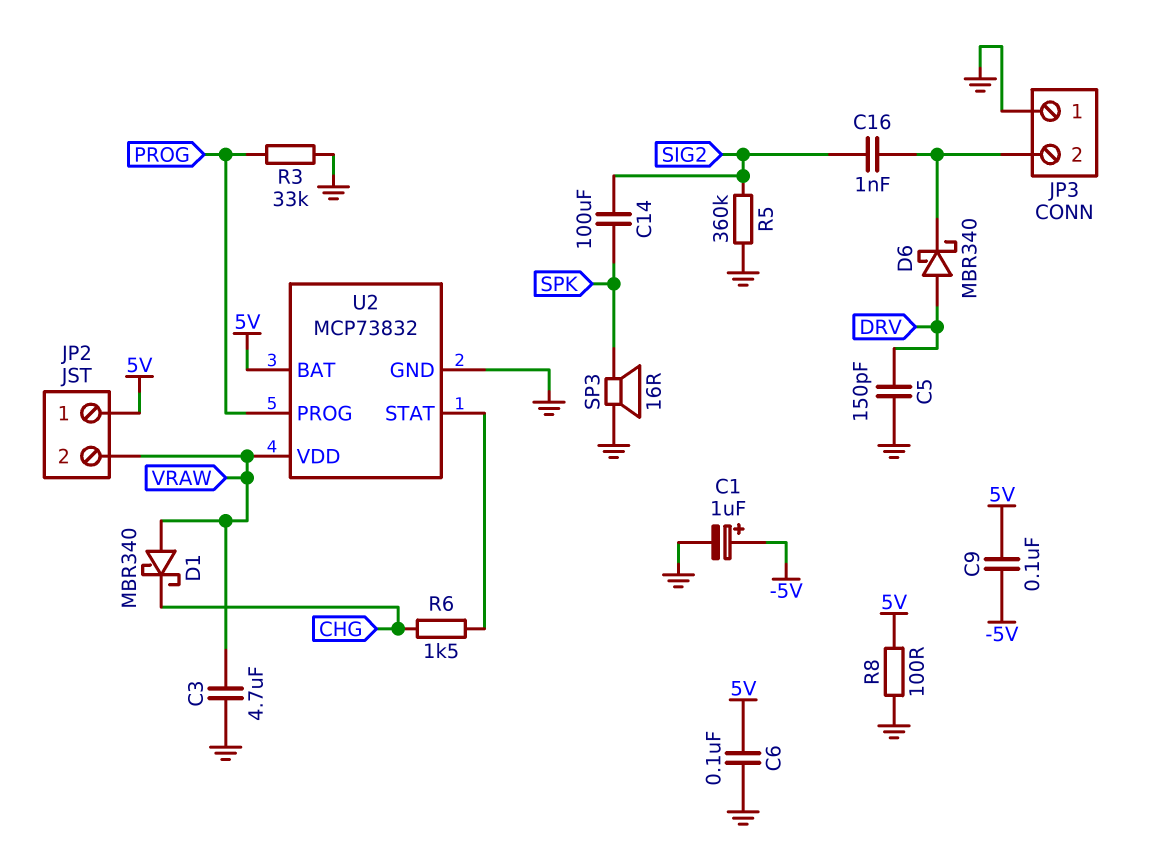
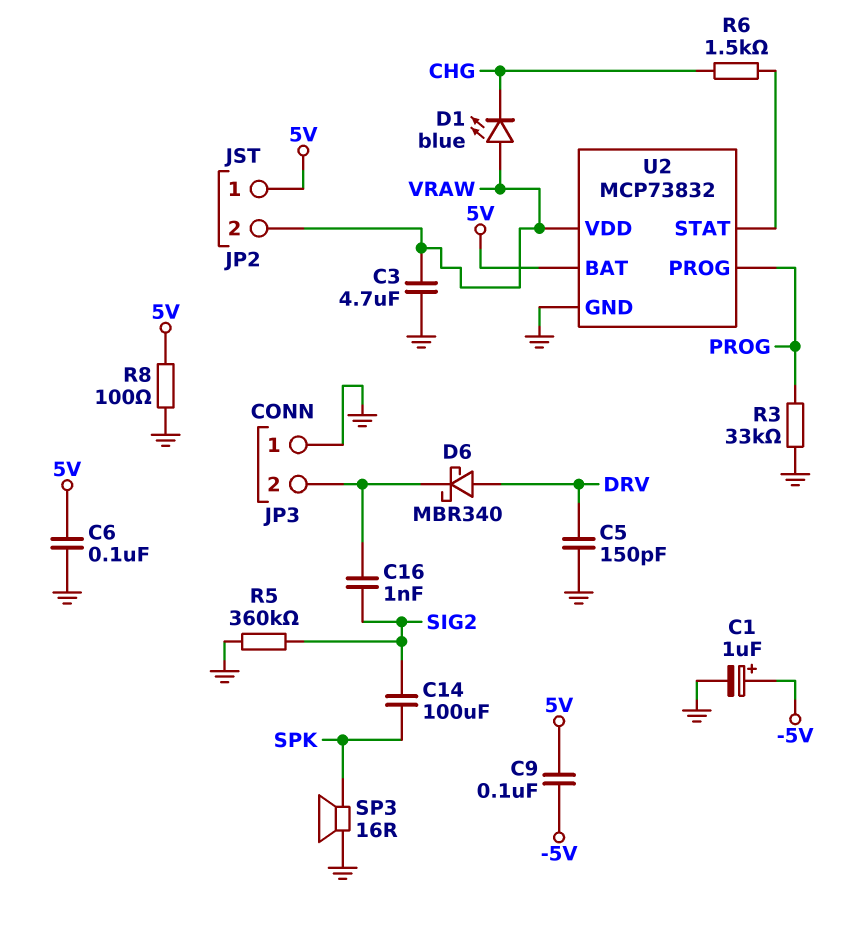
D1: schottky MBR340 (A VRAW, K CHG) -> LED blue (A VRAW, K CHG)

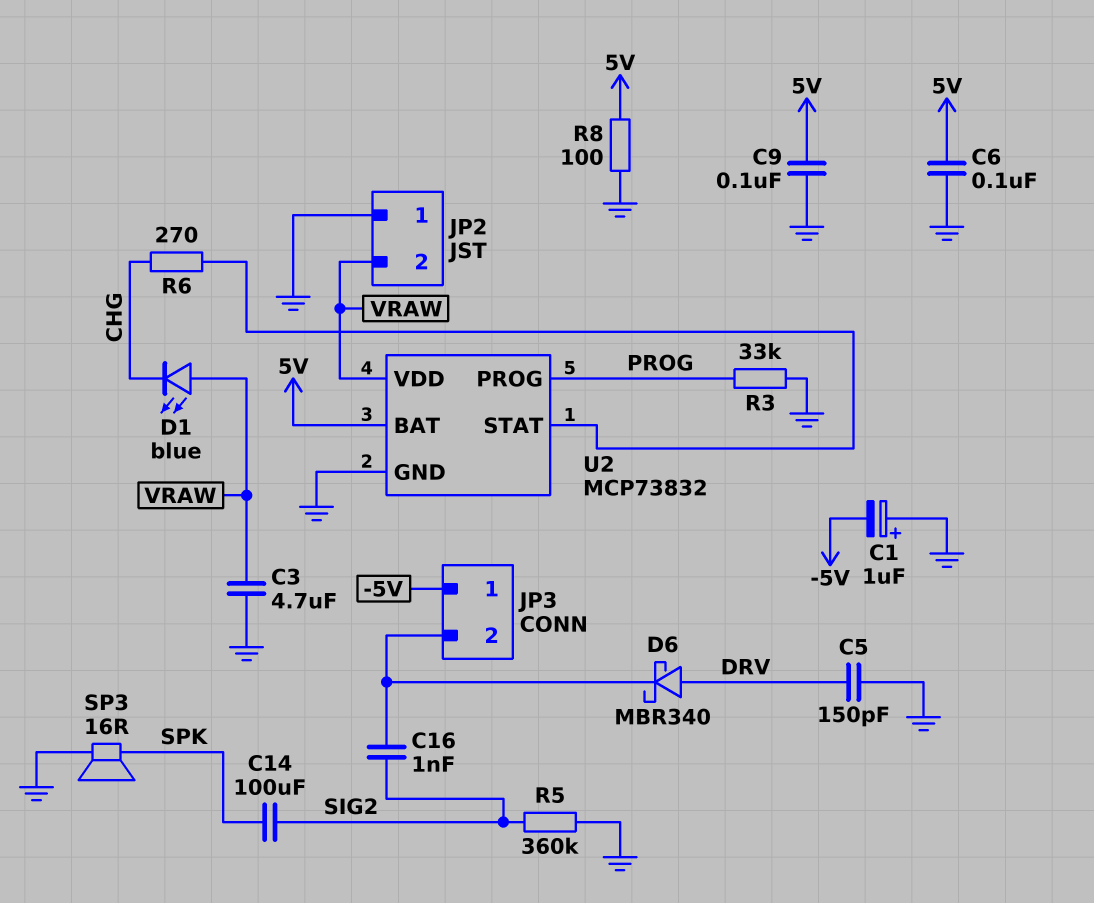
C1: 1uF (plus -5V, minus GND) -> 1uF (plus GND, minus -5V)
C9: 100nF (-5V, 5V) -> 100nF (5V, GND)
JP2 pin 1: 5V -> GND
JP3 pin 1: GND -> -5V
R6: 1.5k (CHG, U2/STAT) -> 270 (CHG, U2/STAT)

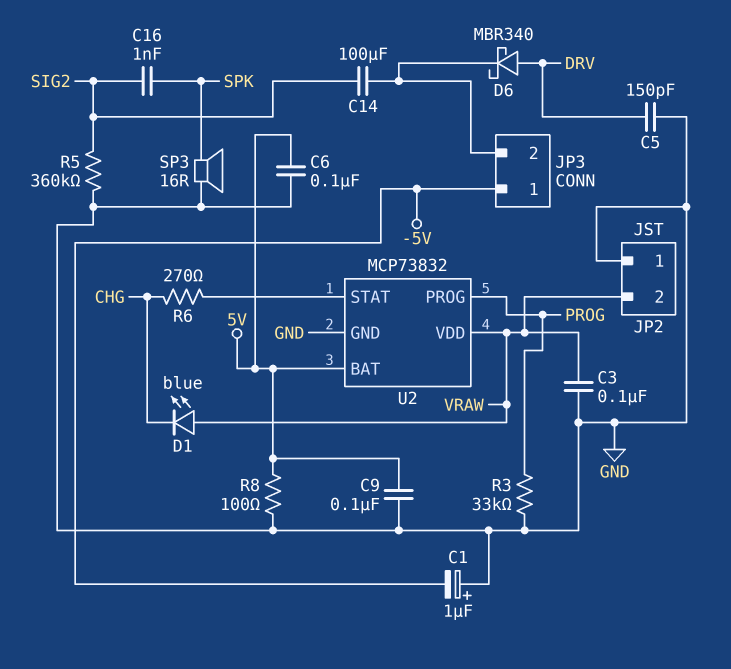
C3: 4.7uF (GND, VRAW) -> 100nF (GND, VRAW)
C14: 100uF (SIG2, SPK) -> 100uF (JP3/2, SIG2)
C16: 1nF (JP3/2, SIG2) -> 1nF (SIG2, SPK)

